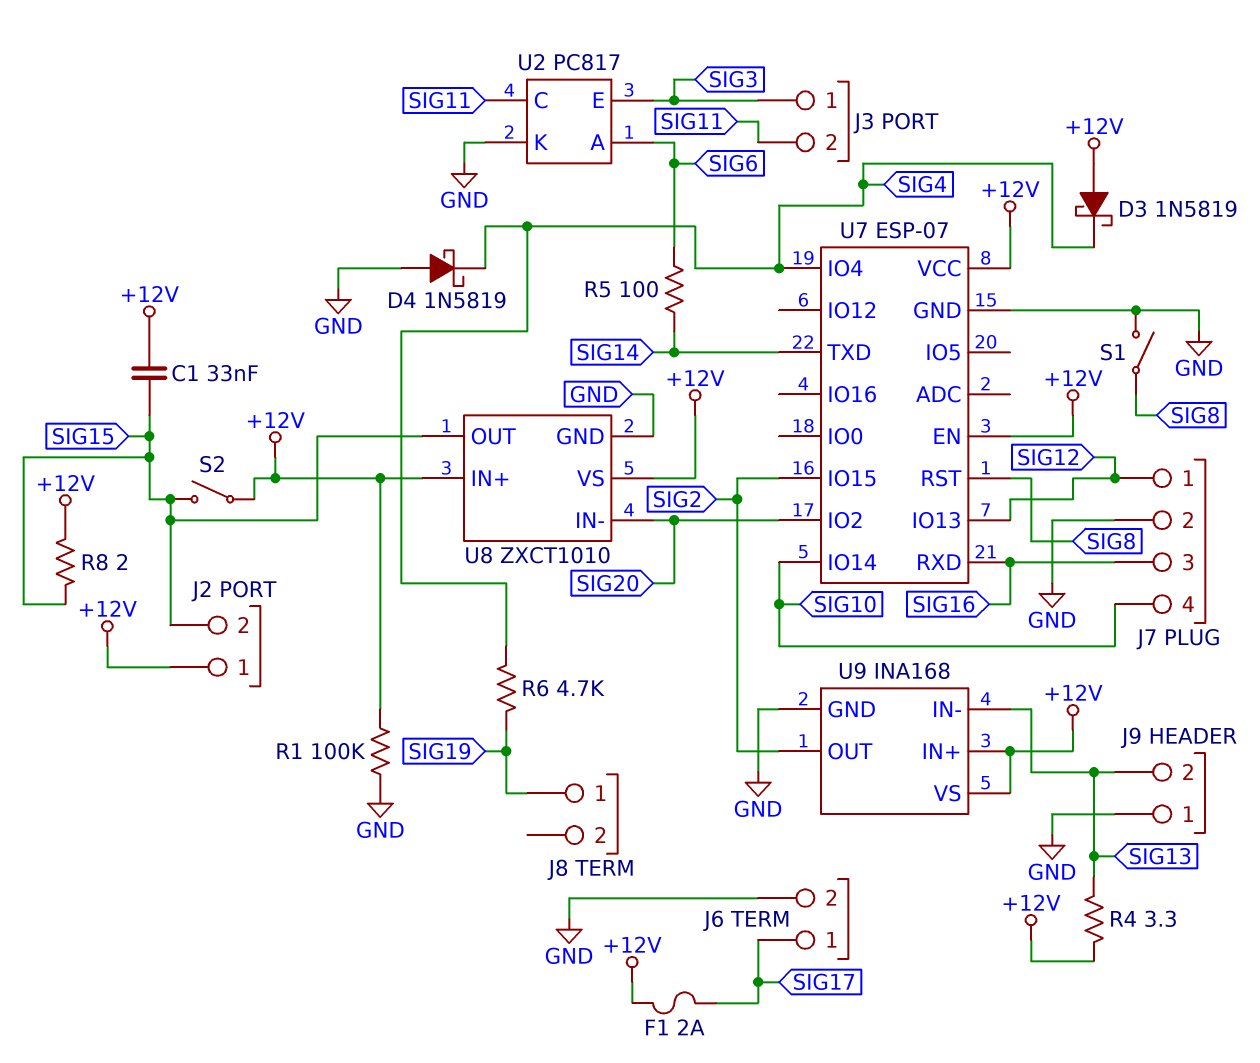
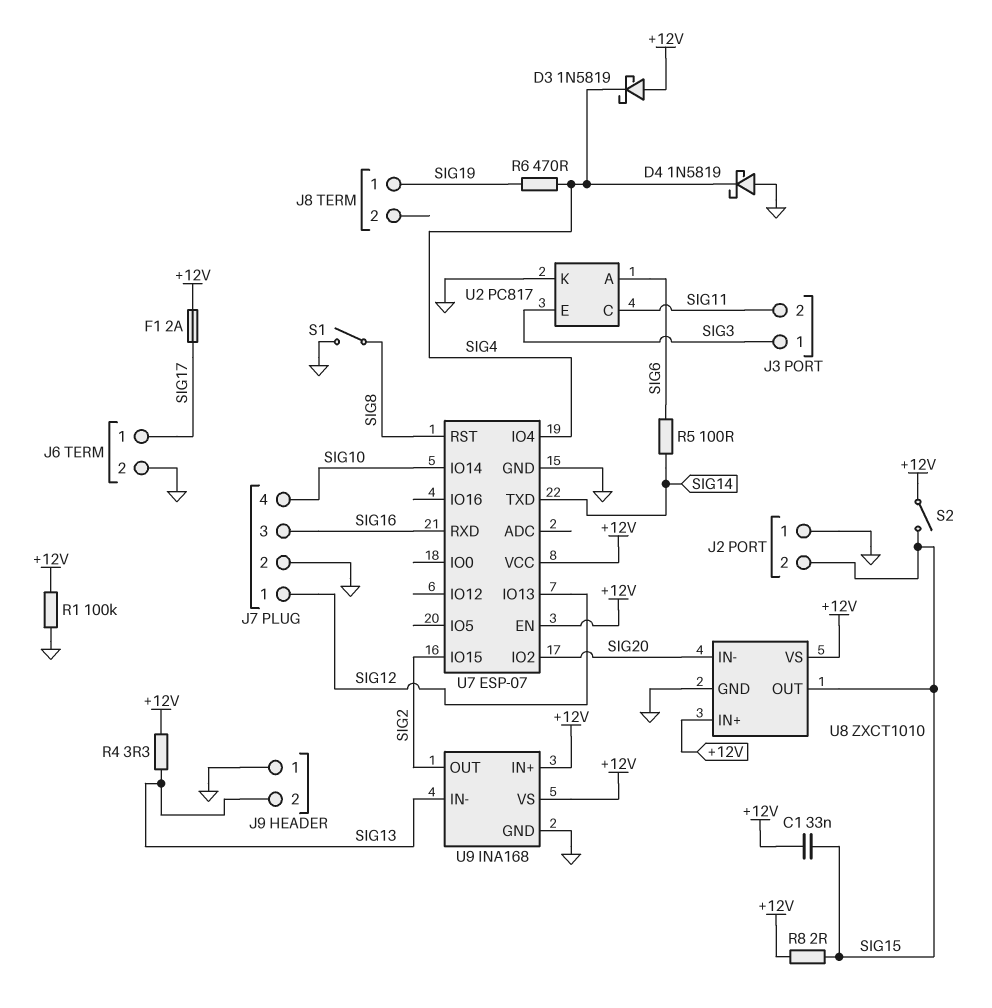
J2 pin 1: +12V -> GND
R6: 4.7k (SIG4, SIG19) -> 470 (SIG4, SIG19)

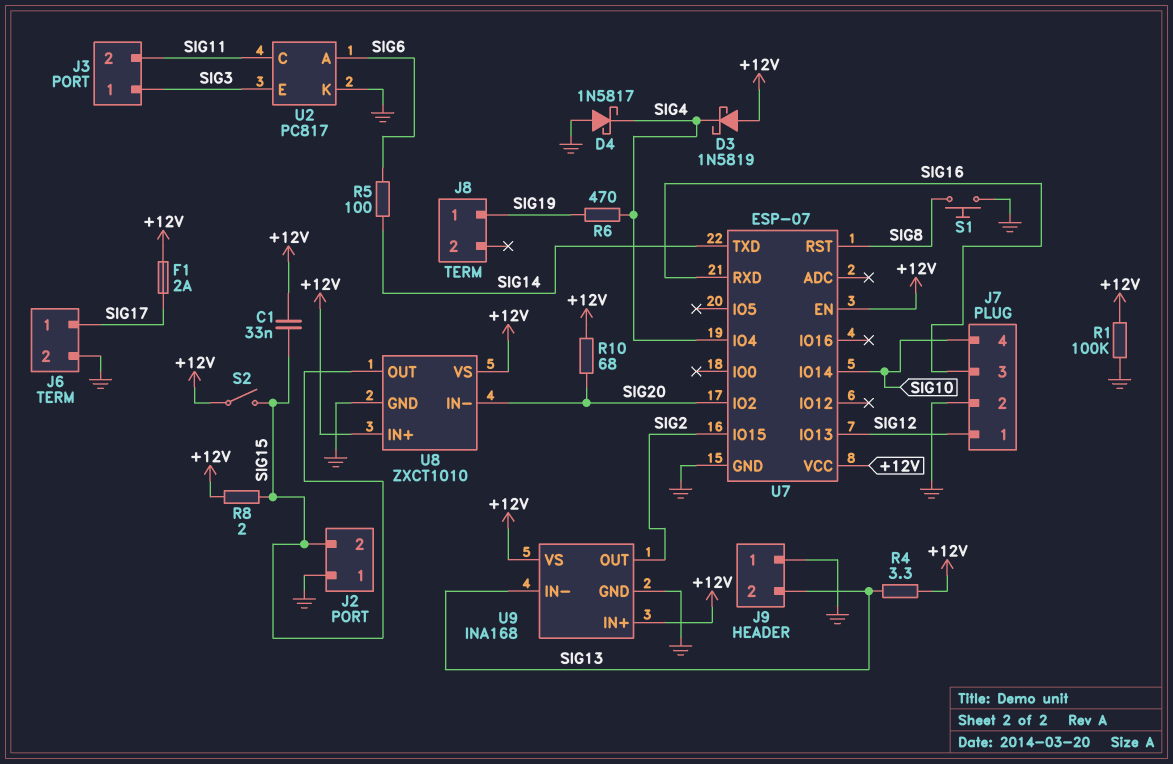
D4: schottky 1N5819 (A GND, K SIG4) -> schottky 1N5817 (A GND, K SIG4)
R10: none -> 68 (+12V, SIG20)
S1: switch (GND, SIG8) -> button (GND, SIG8)

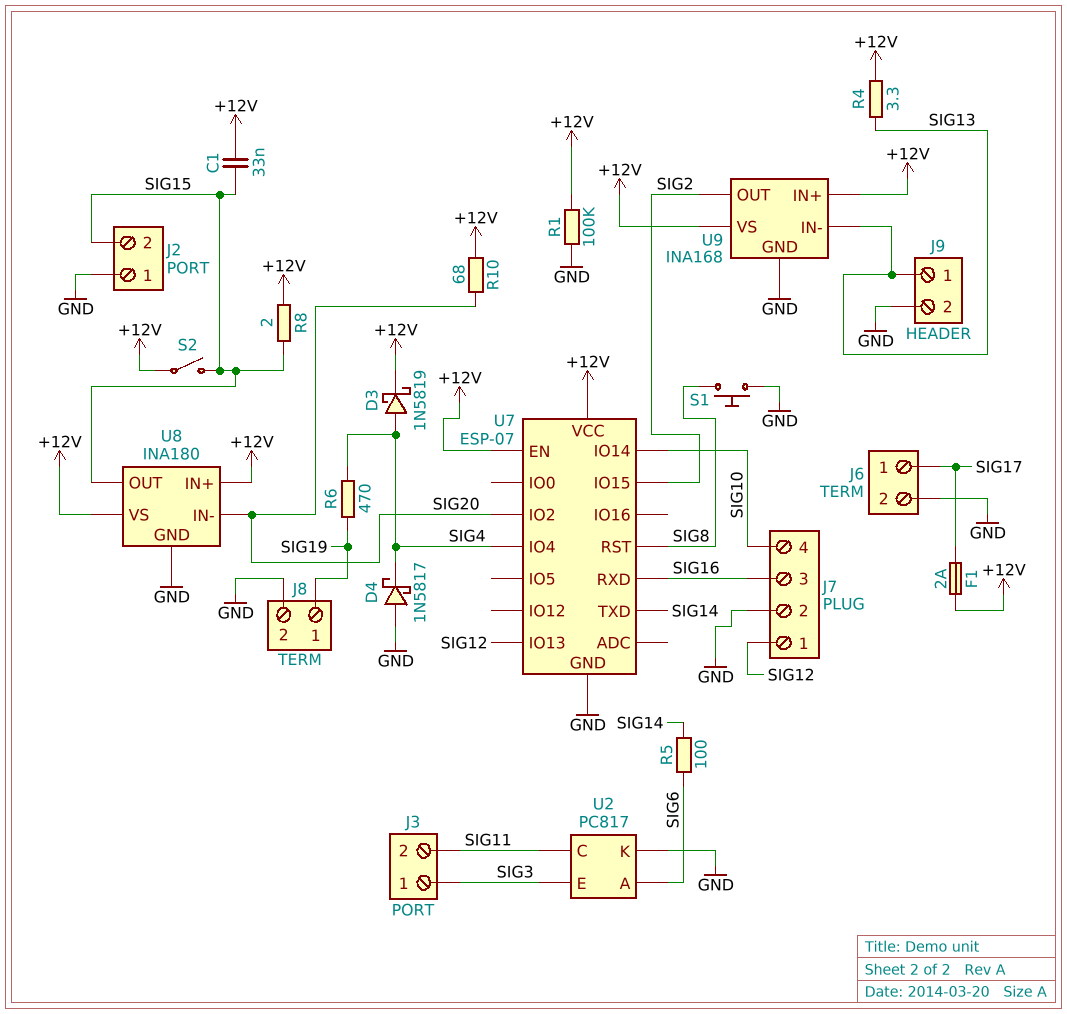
D3: schottky 1N5819 (A +12V, K SIG4) -> schottky 1N5819 (A SIG4, K +12V)
J8 pin 2: none -> GND
J9 pin 1: GND -> SIG13
J9 pin 2: SIG13 -> GND
U8: ZXCT1010 -> INA180

